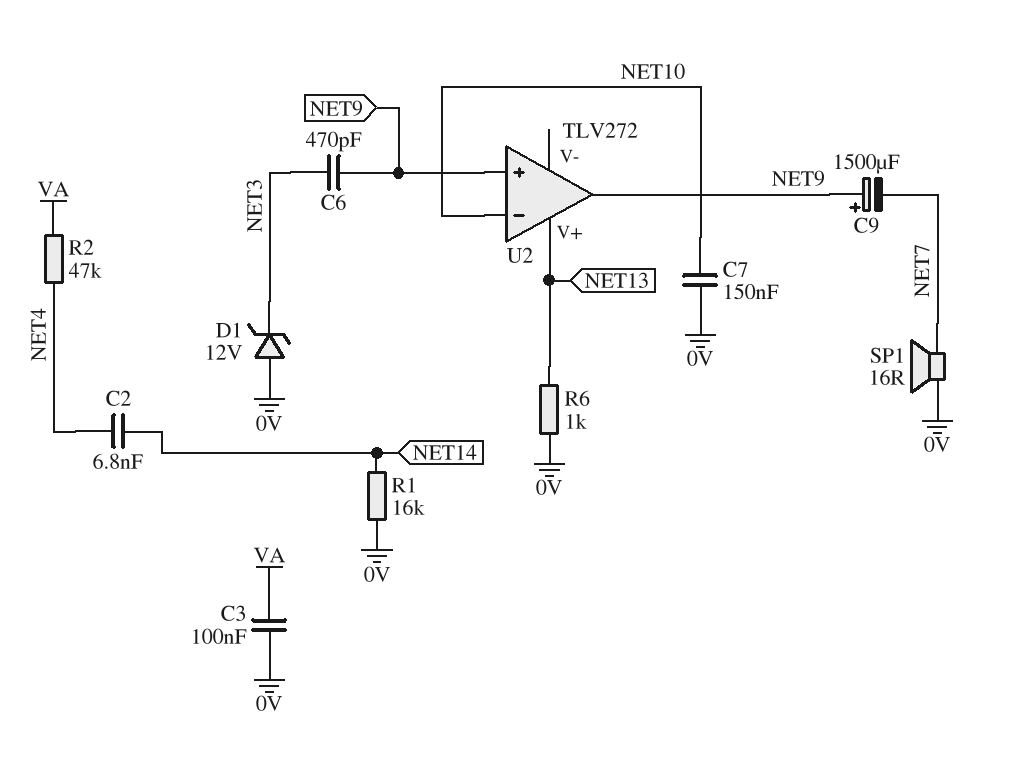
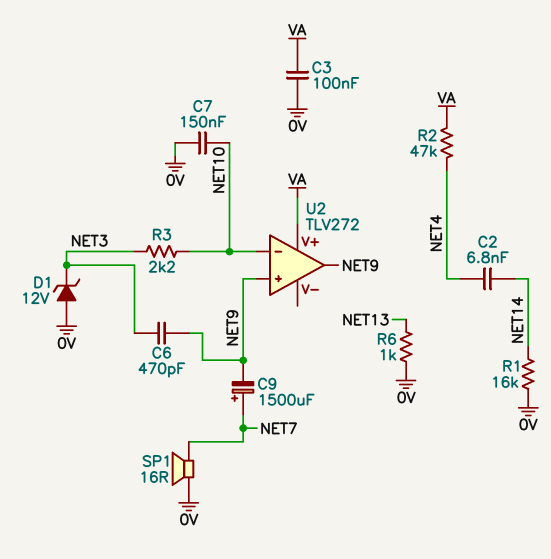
C9: 1500uF (plus NET9, minus NET7) -> 1500uF (plus NET7, minus NET9)
R3: none -> 2.2k (NET3, NET10)
U2 pin V+: NET13 -> VA

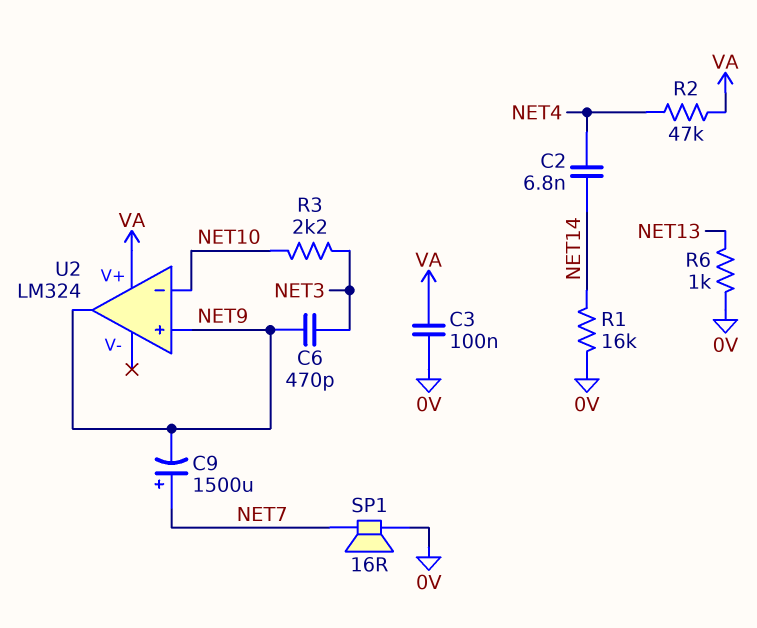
C7: 150nF (0V, NET10) -> none
D1: zener 12V (A 0V, K NET3) -> none
U2: TLV272 -> LM324

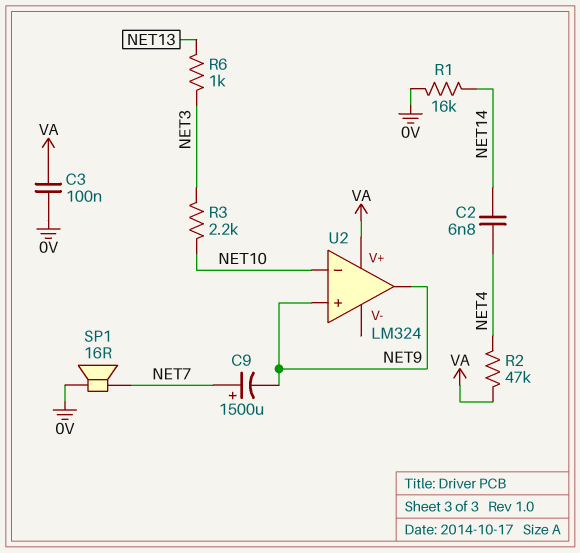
C6: 470pF (NET3, NET9) -> none
R6: 1k (0V, NET13) -> 1k (NET3, NET13)

